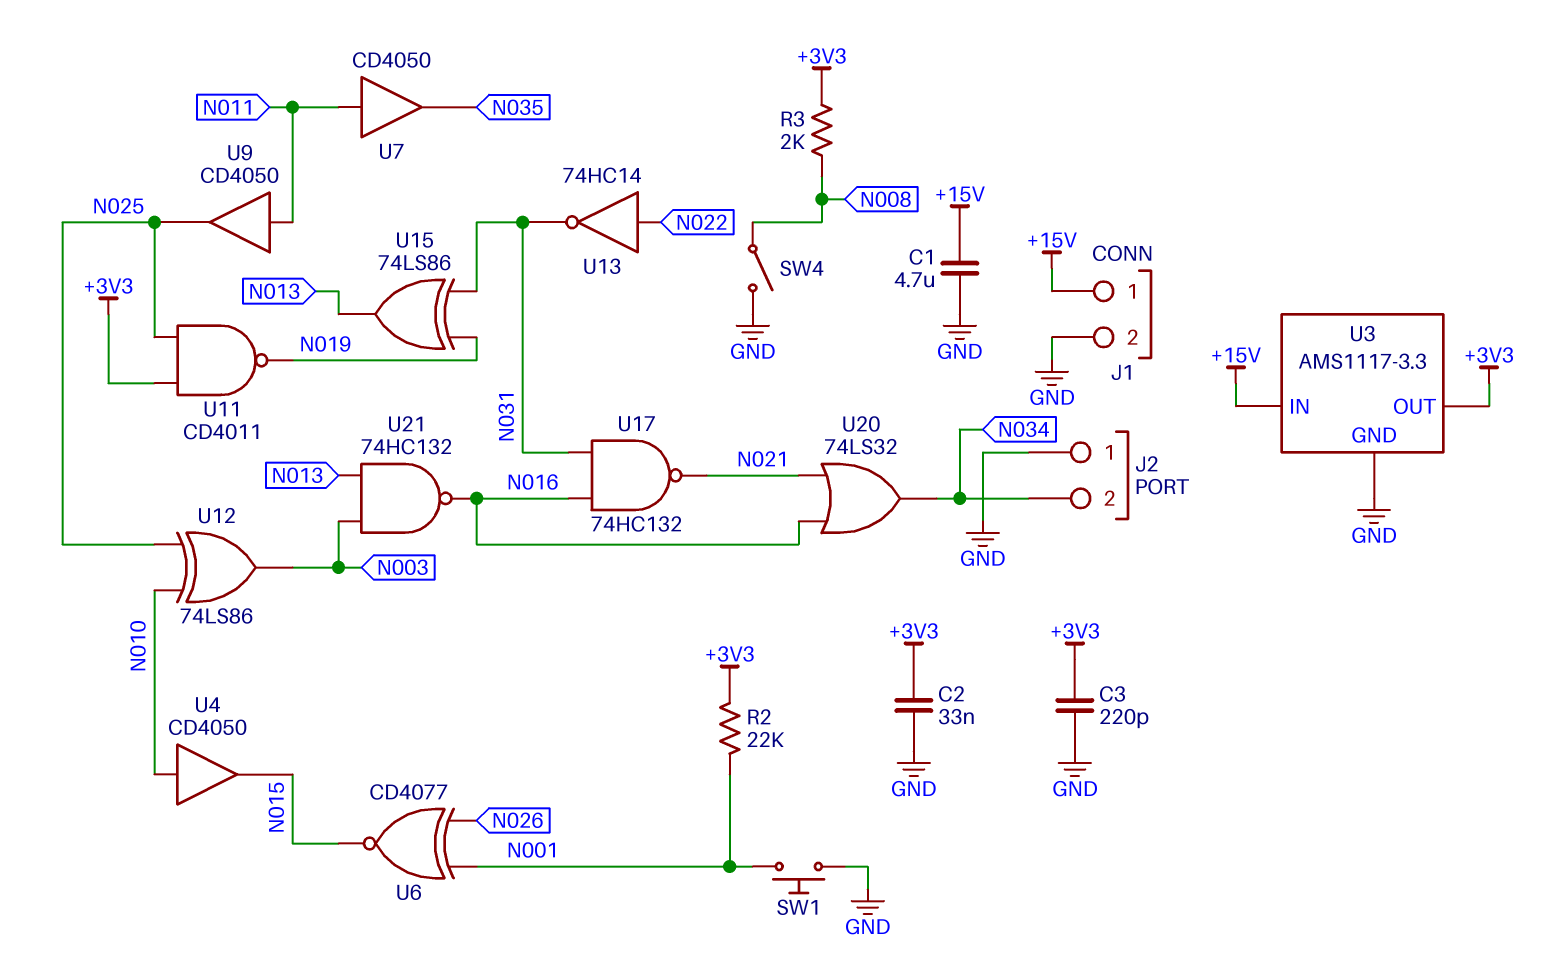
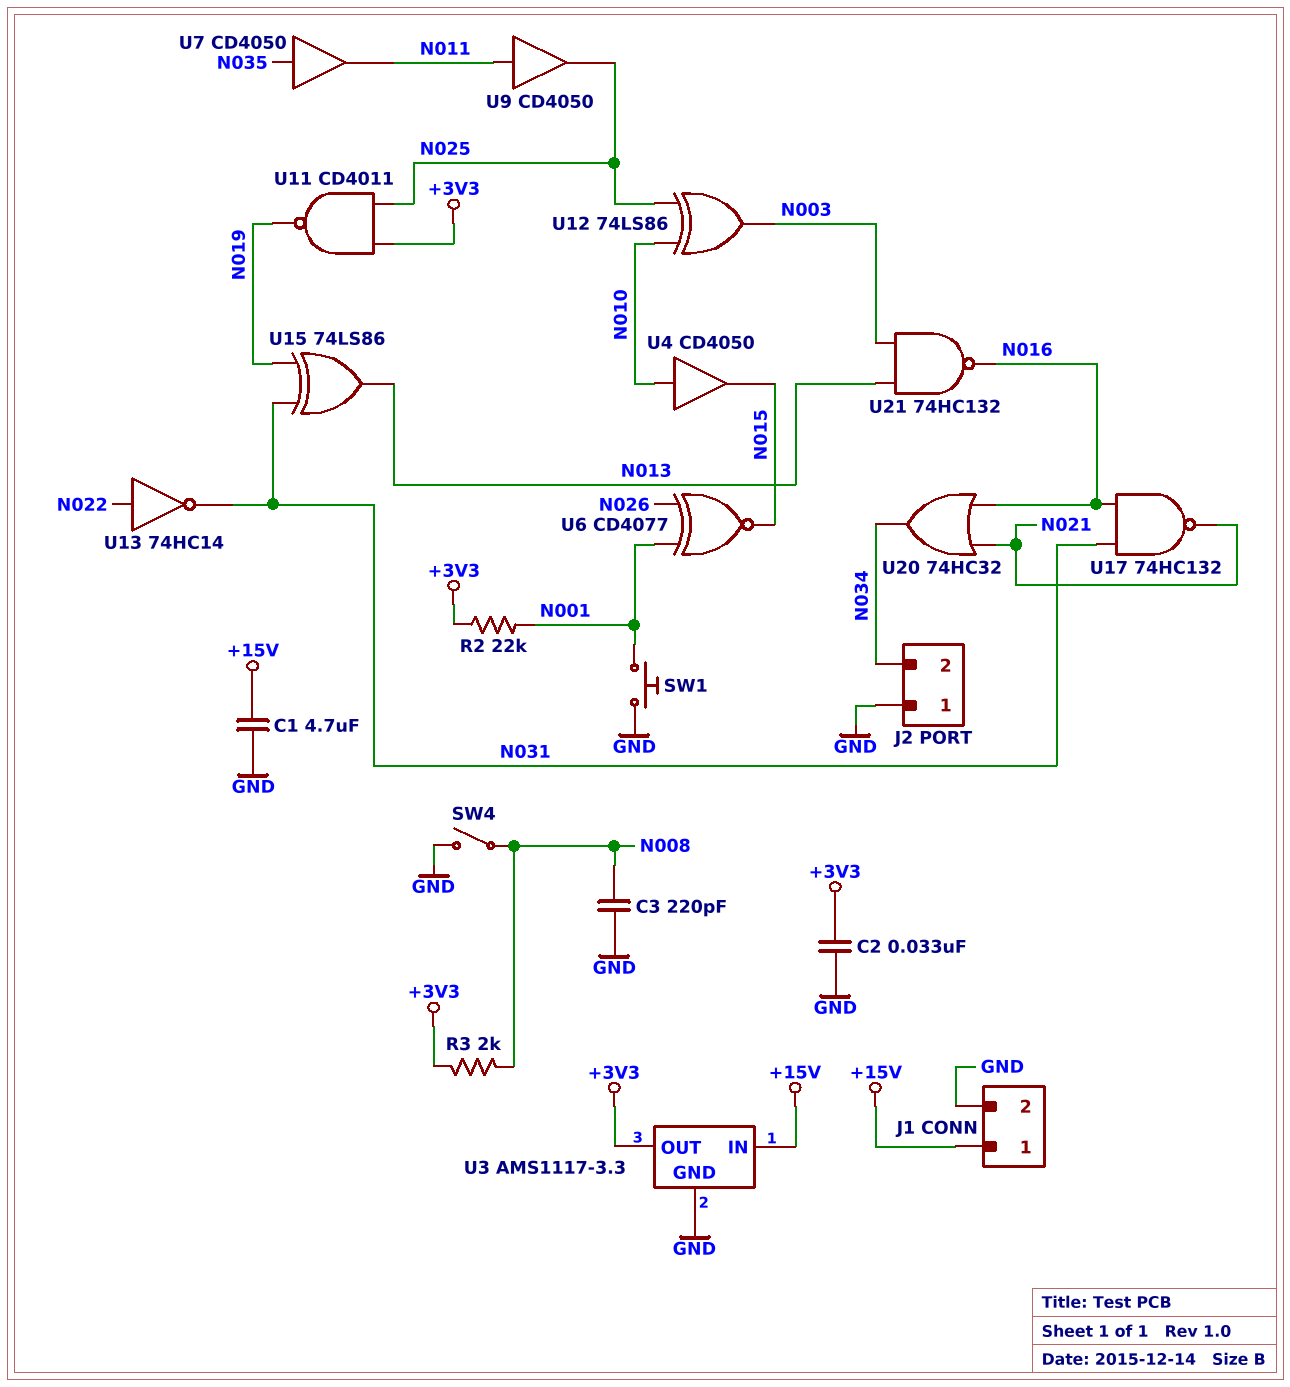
C3: 220pF (+3V3, GND) -> 220pF (GND, N008)
U7: buffer CD4050 (in N011, out N035) -> buffer CD4050 (in N035, out N011)
U20: OR 74LS32 (in N016, in N021, out N034) -> OR 74HC32 (in N016, in N021, out N034)

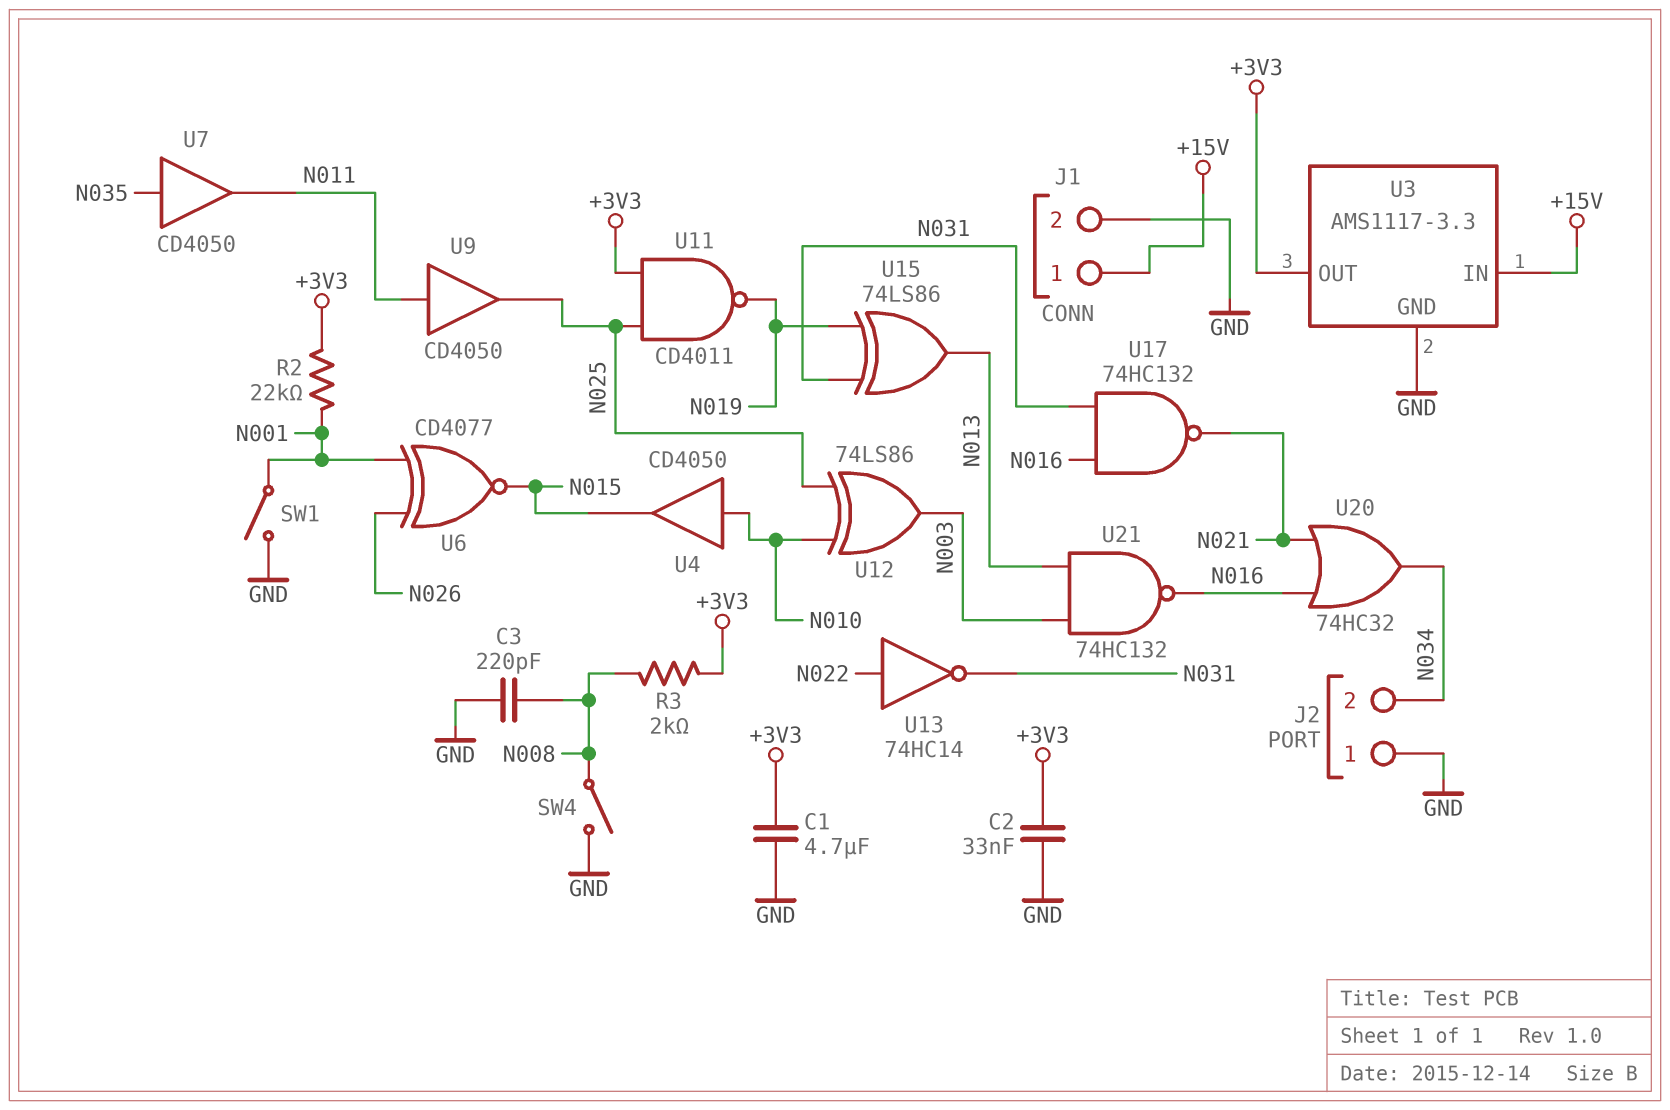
C1: 4.7uF (+15V, GND) -> 4.7uF (+3V3, GND)
SW1: button (GND, N001) -> switch (GND, N001)

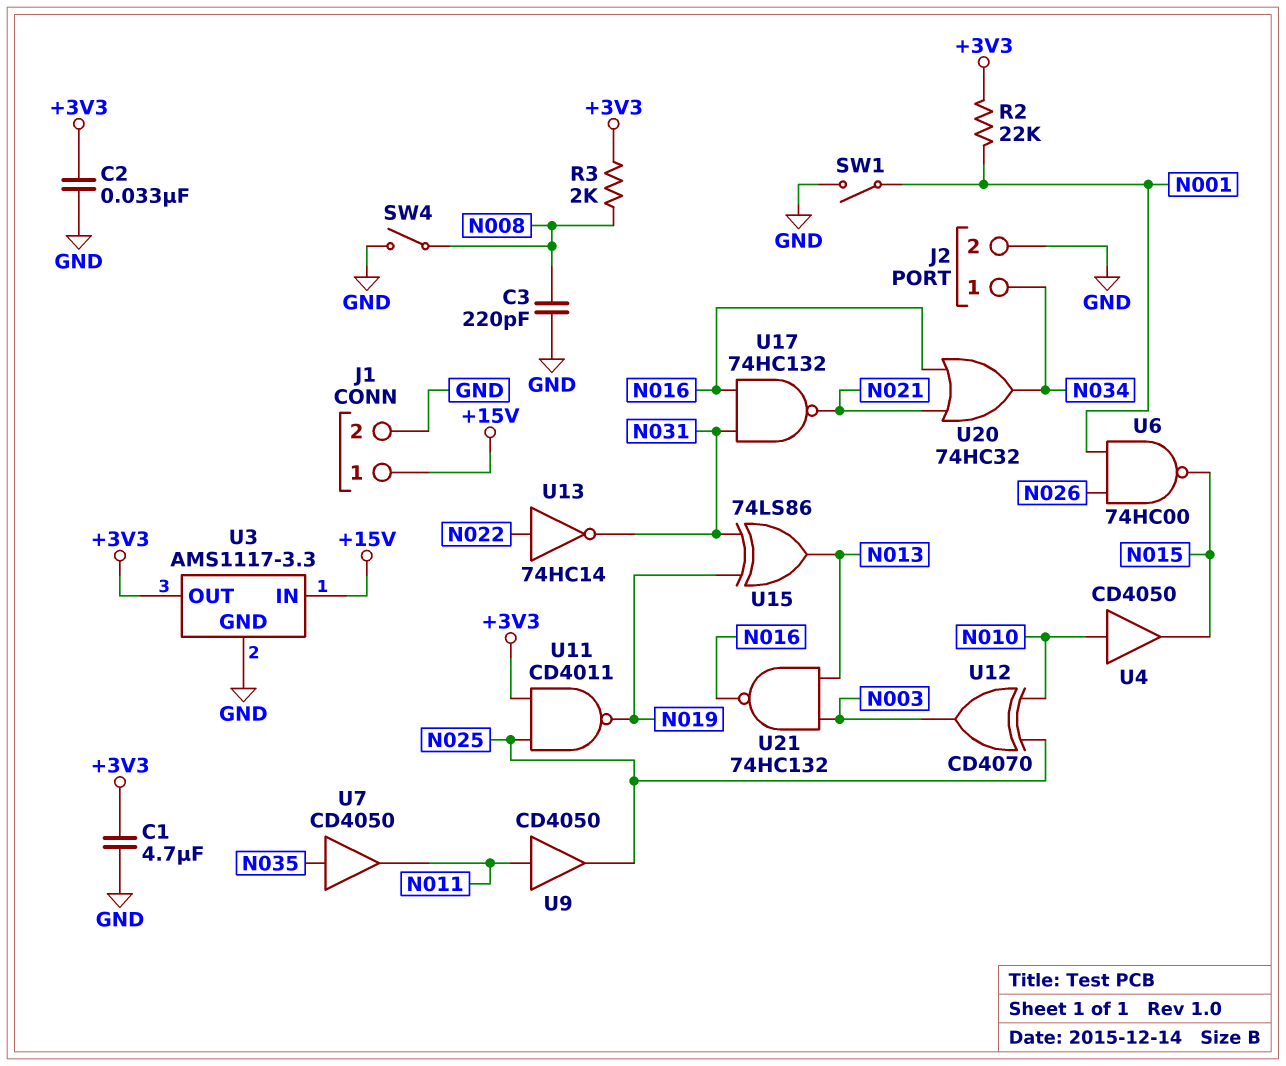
J2 pin 1: GND -> N034
J2 pin 2: N034 -> GND
U6: XNOR CD4077 (in N001, in N026, out N015) -> NAND 74HC00 (in N001, in N026, out N015)
U12: XOR 74LS86 (in N010, in N025, out N003) -> XOR CD4070 (in N010, in N025, out N003)

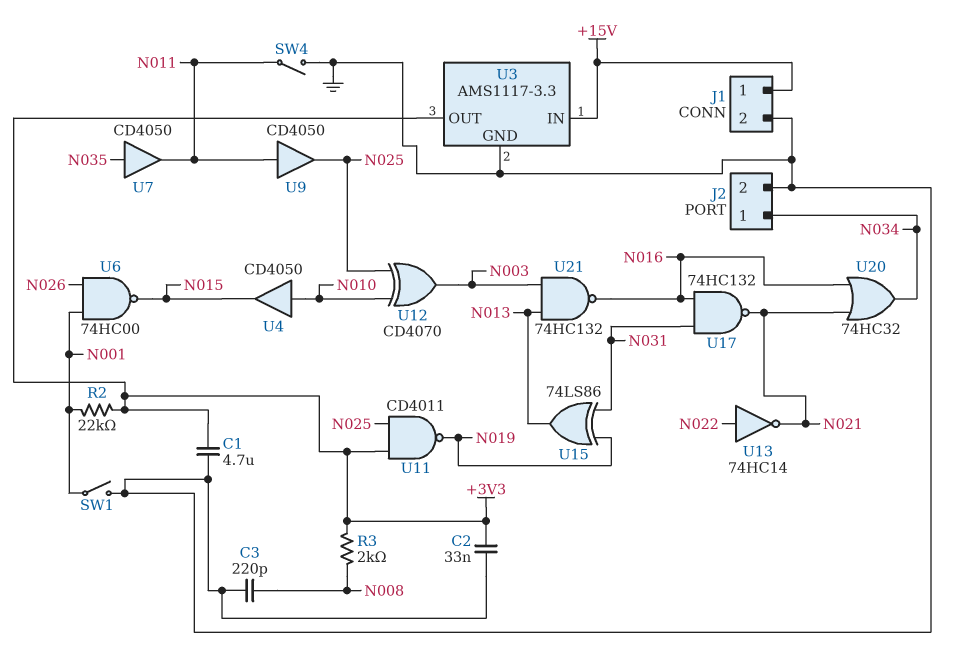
SW4: switch (GND, N008) -> switch (GND, N011)
U13: NOT 74HC14 (in N022, out N031) -> NOT 74HC14 (in N022, out N021)

